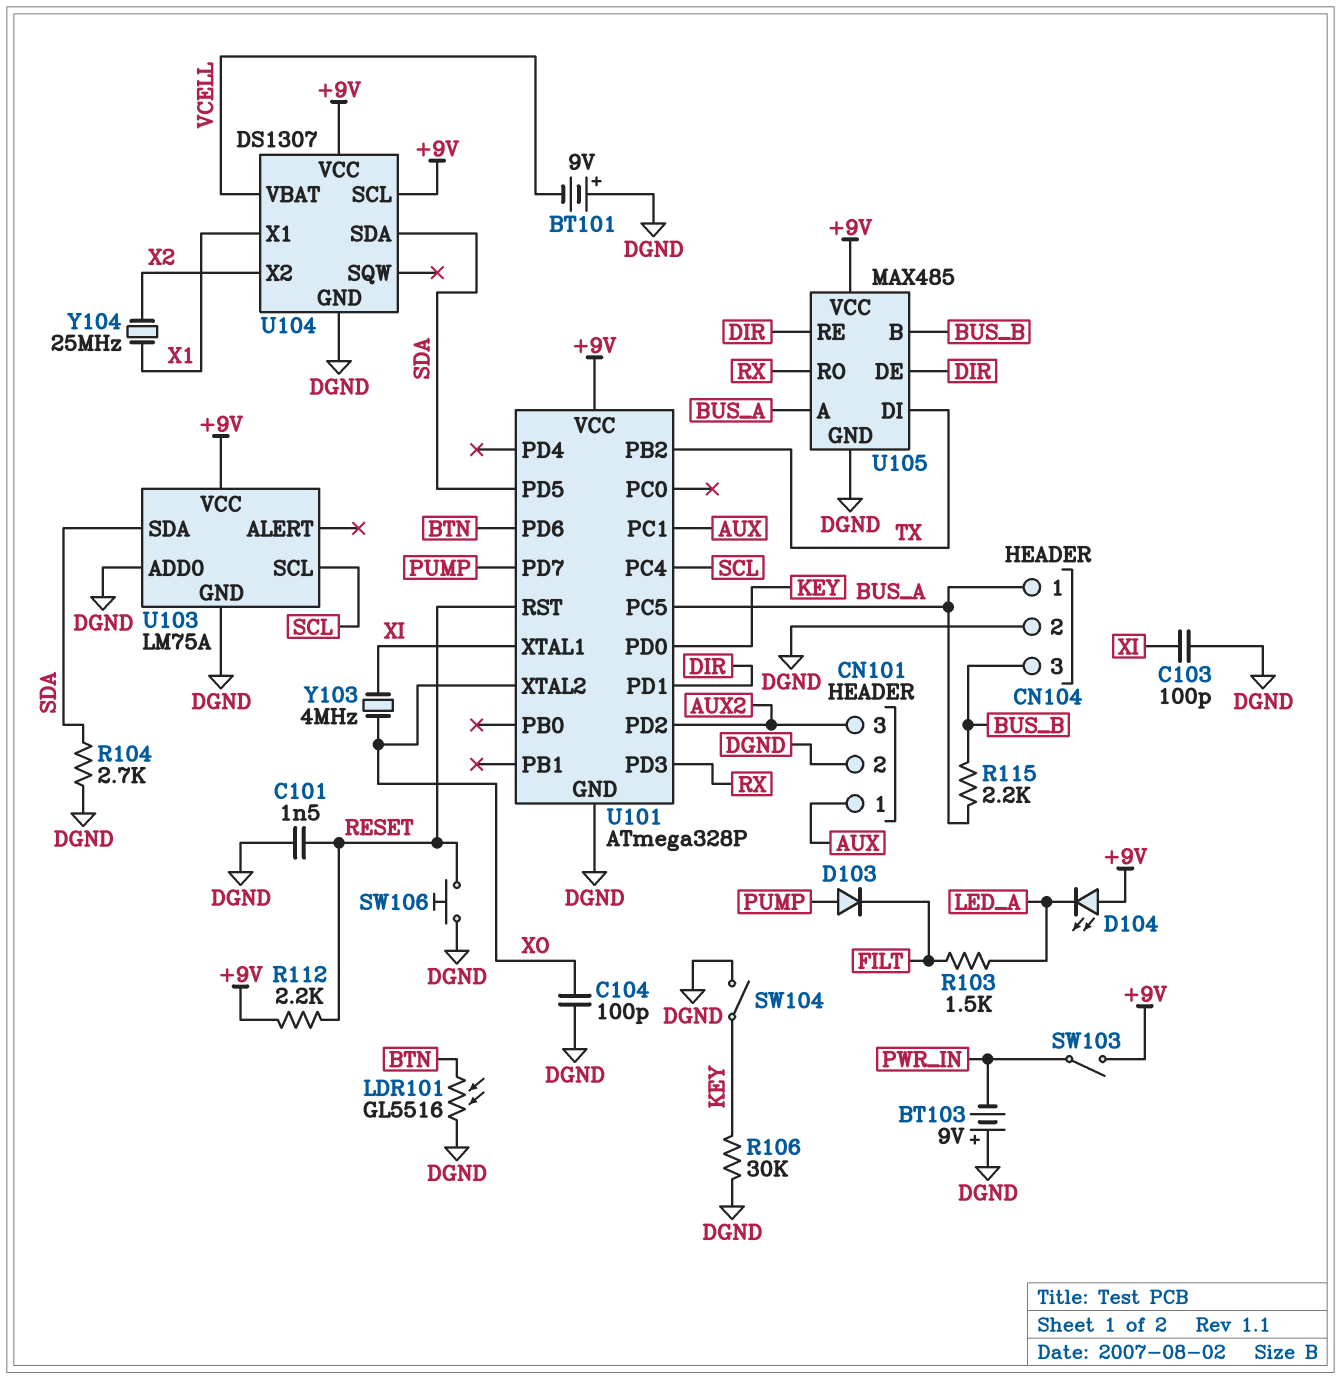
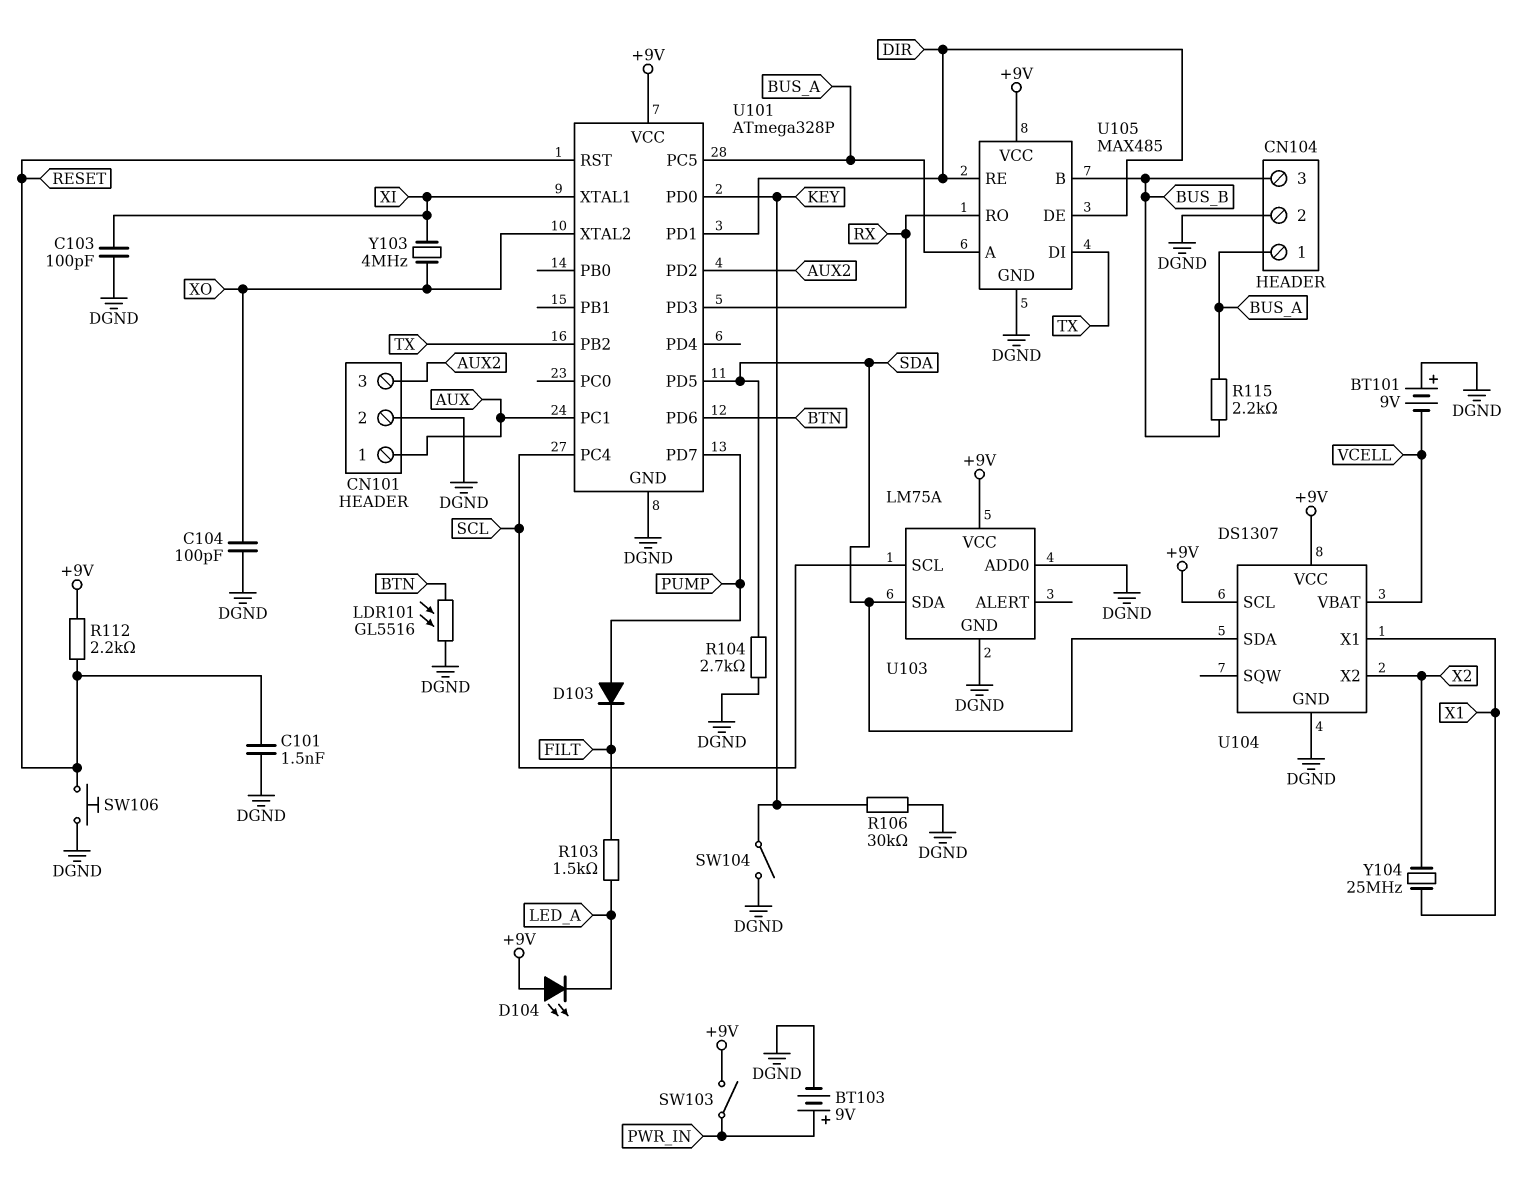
BT103: 9V (plus DGND, minus PWR_IN) -> 9V (plus PWR_IN, minus DGND)

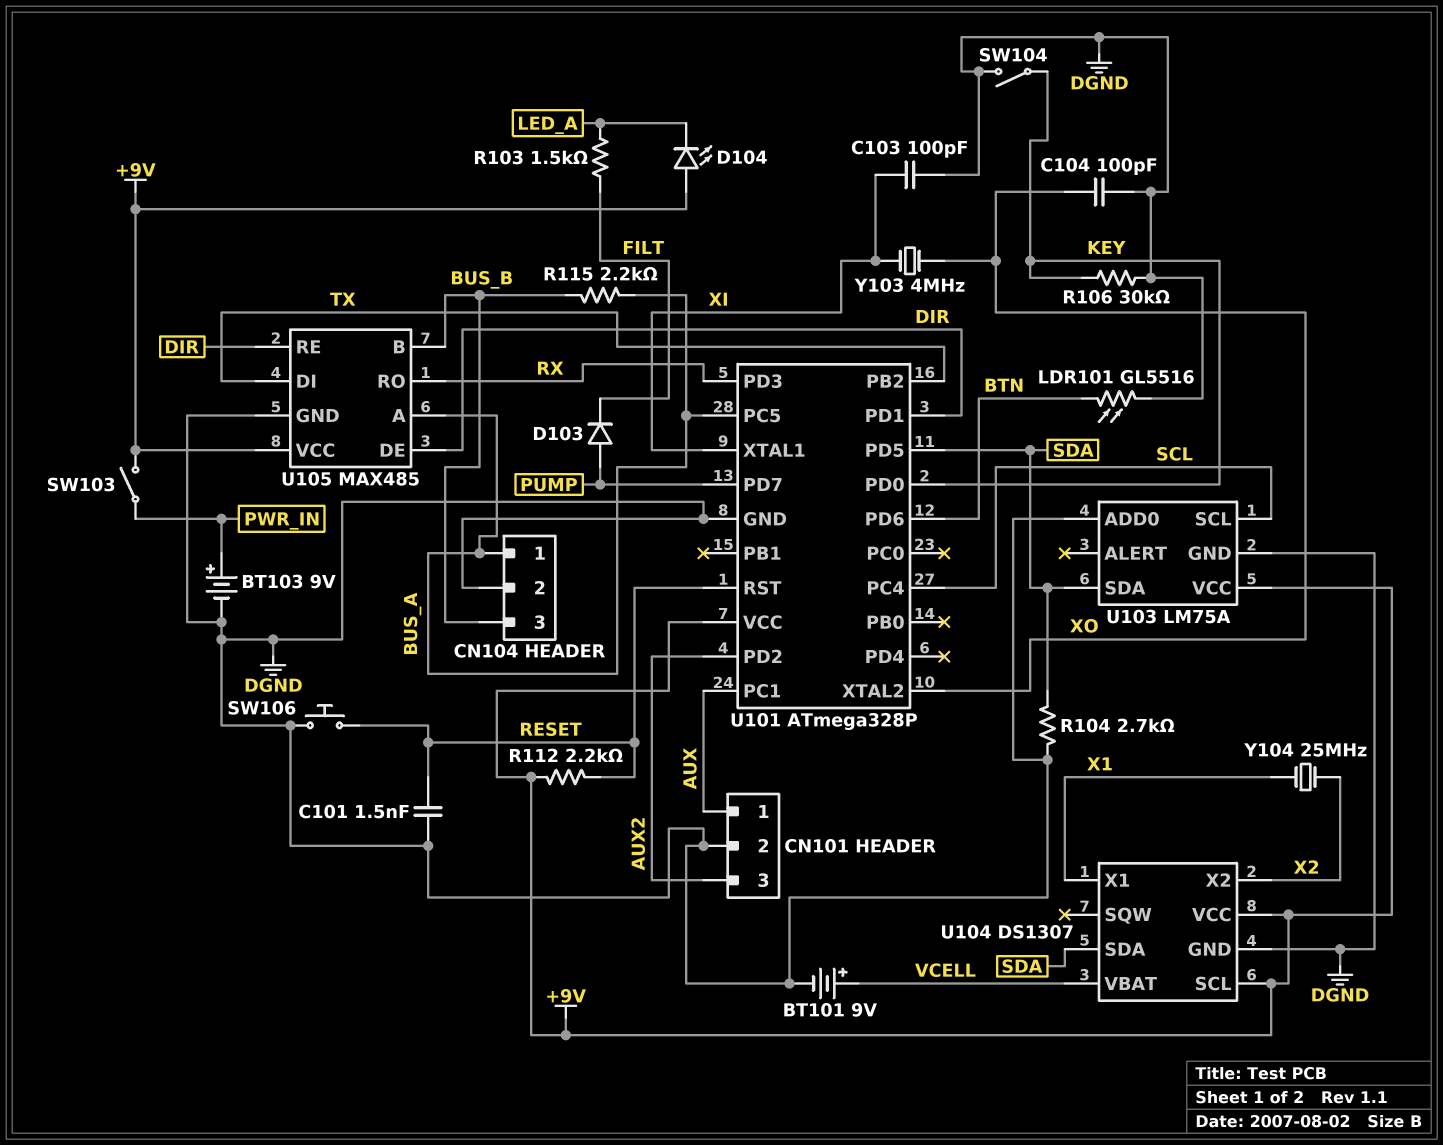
BT101: 9V (plus DGND, minus VCELL) -> 9V (plus VCELL, minus DGND)

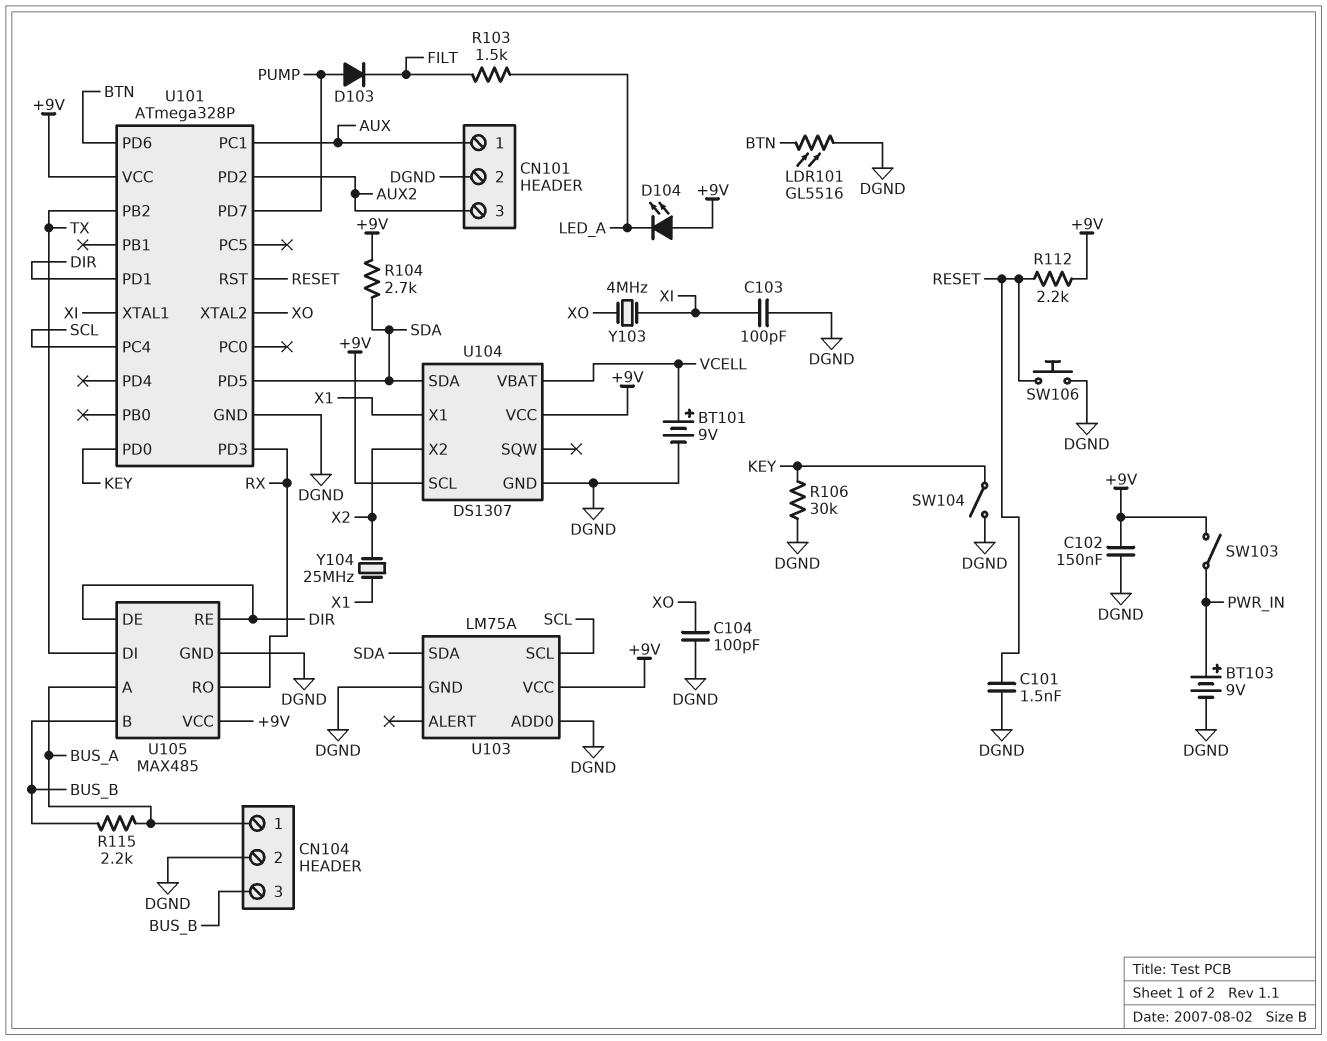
C102: none -> 150nF (+9V, DGND)
R104: 2.7k (DGND, SDA) -> 2.7k (+9V, SDA)
U101 pin PC5: BUS_A -> none

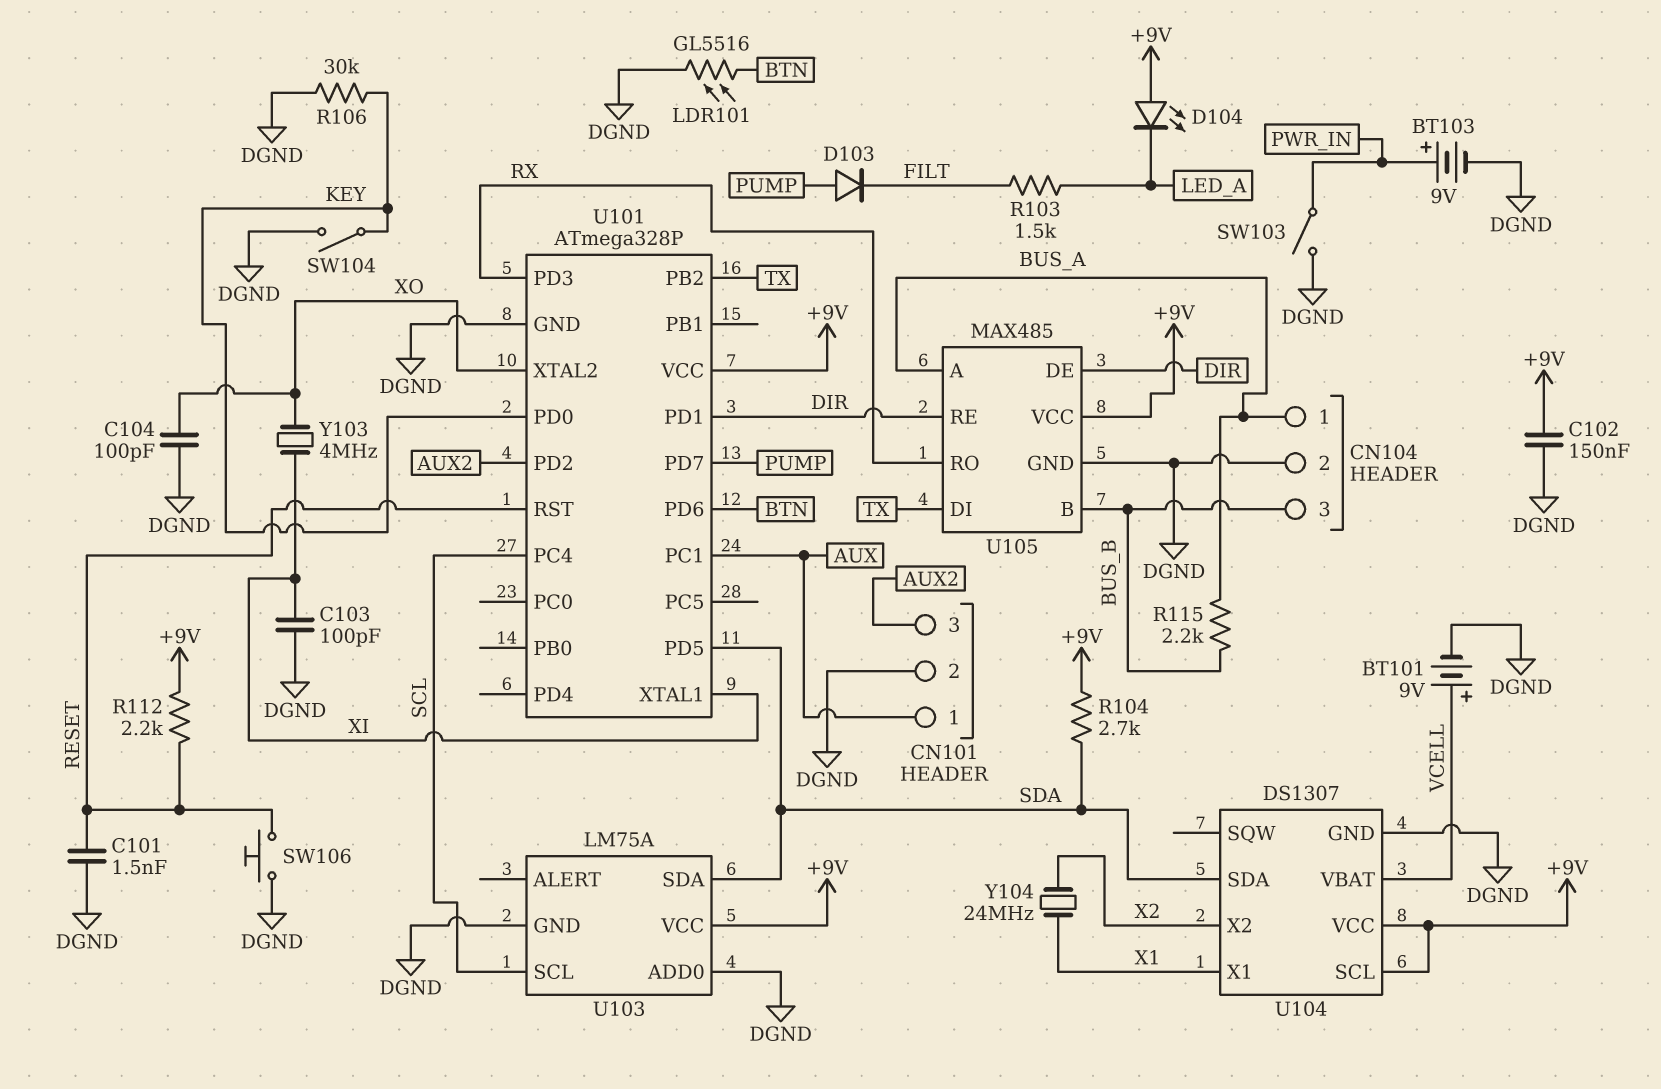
SW103: switch (+9V, PWR_IN) -> switch (DGND, PWR_IN)
Y104: 25MHz (X1, X2) -> 24MHz (X1, X2)

